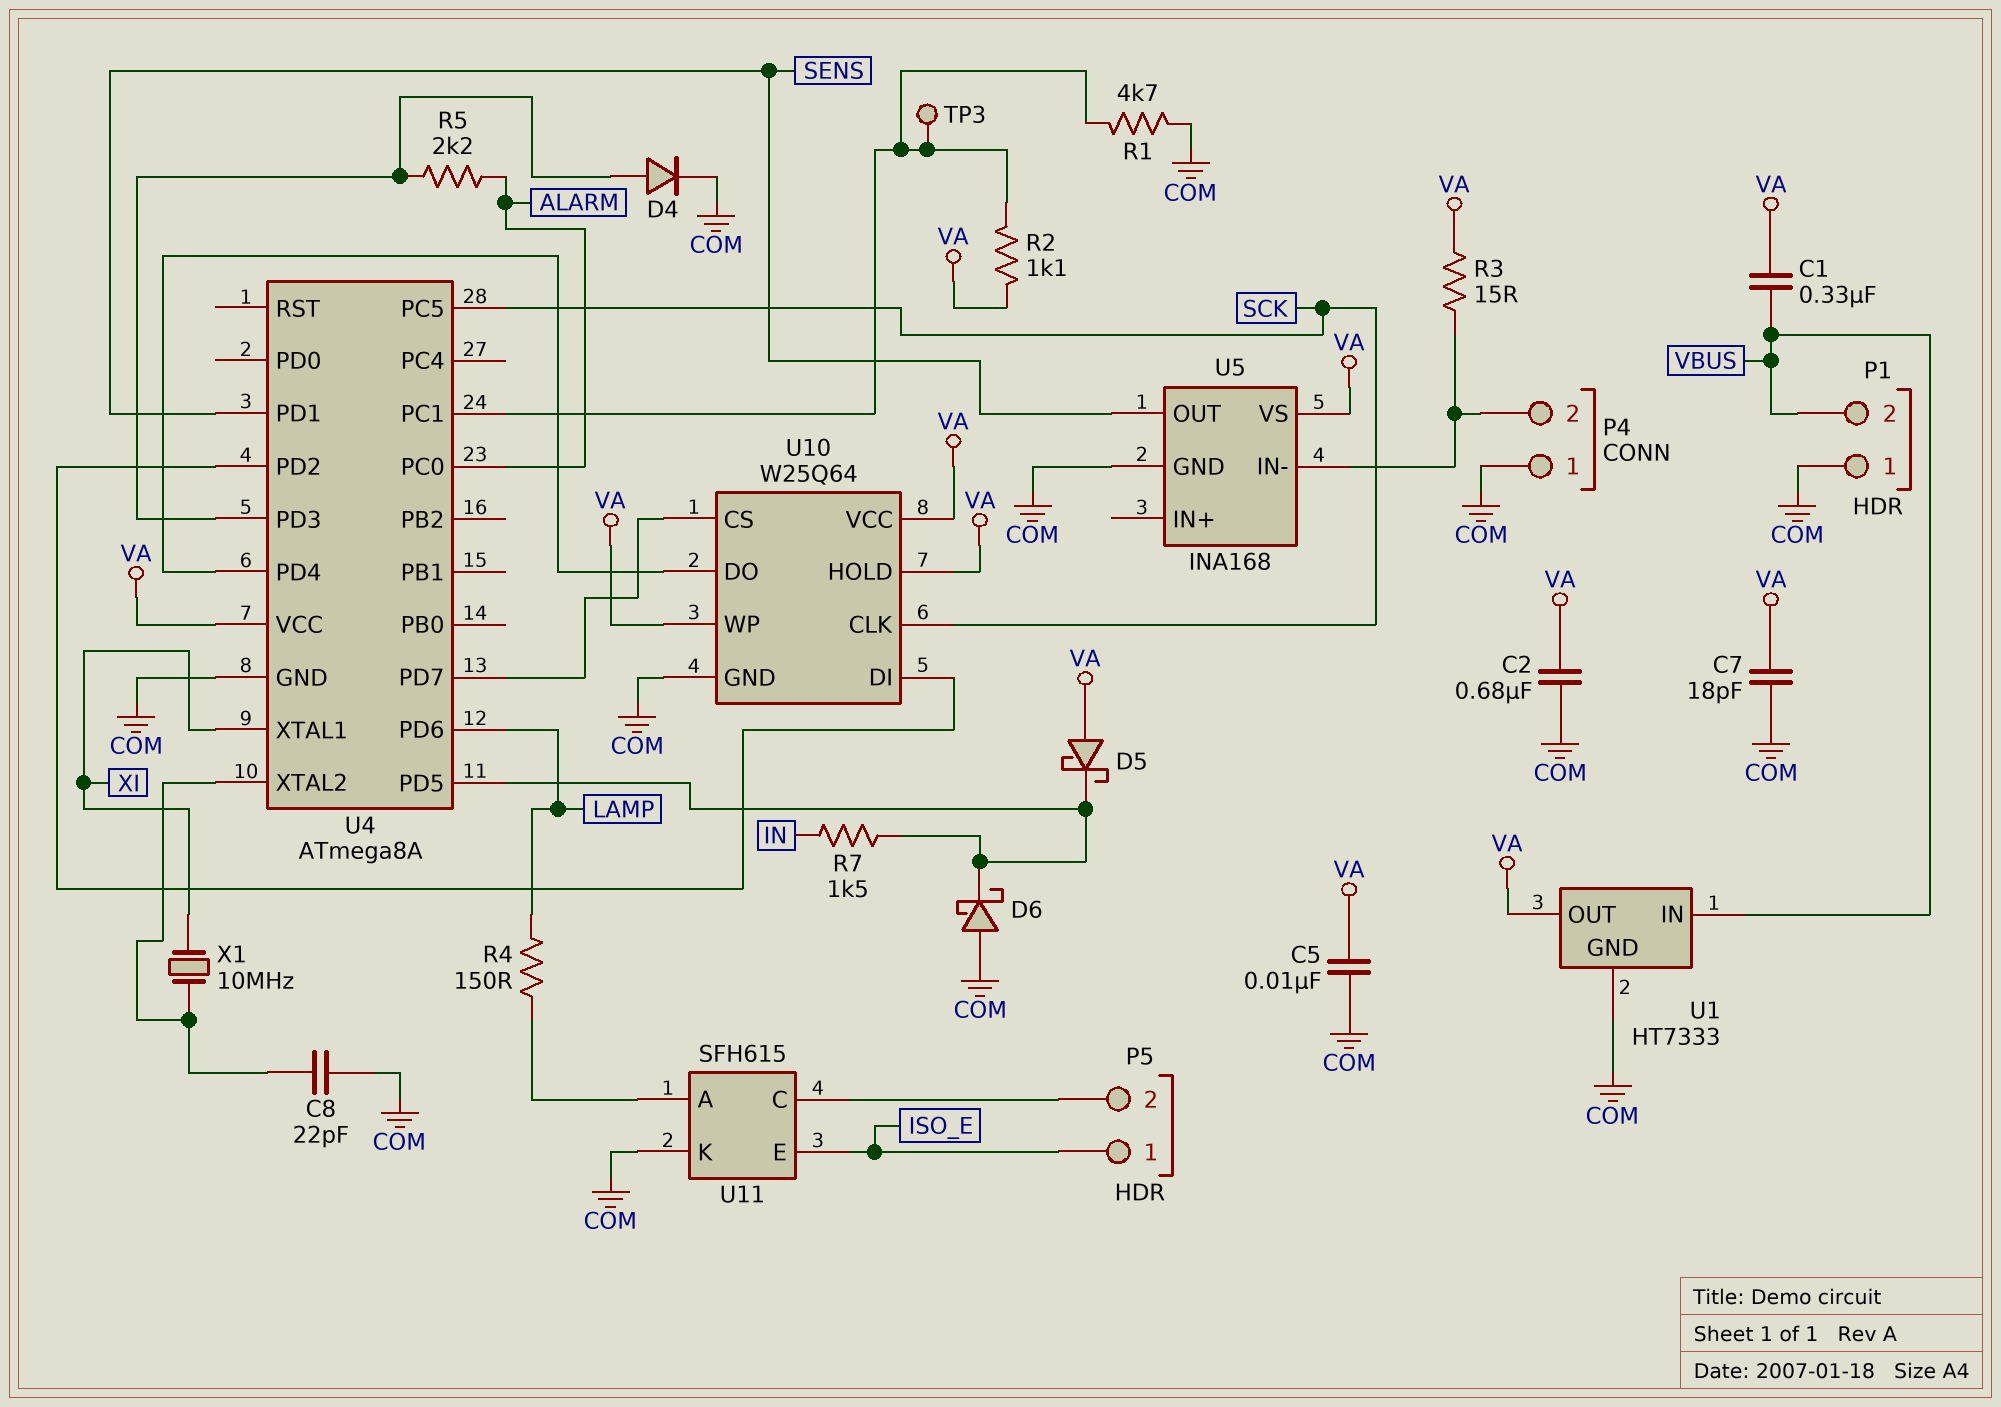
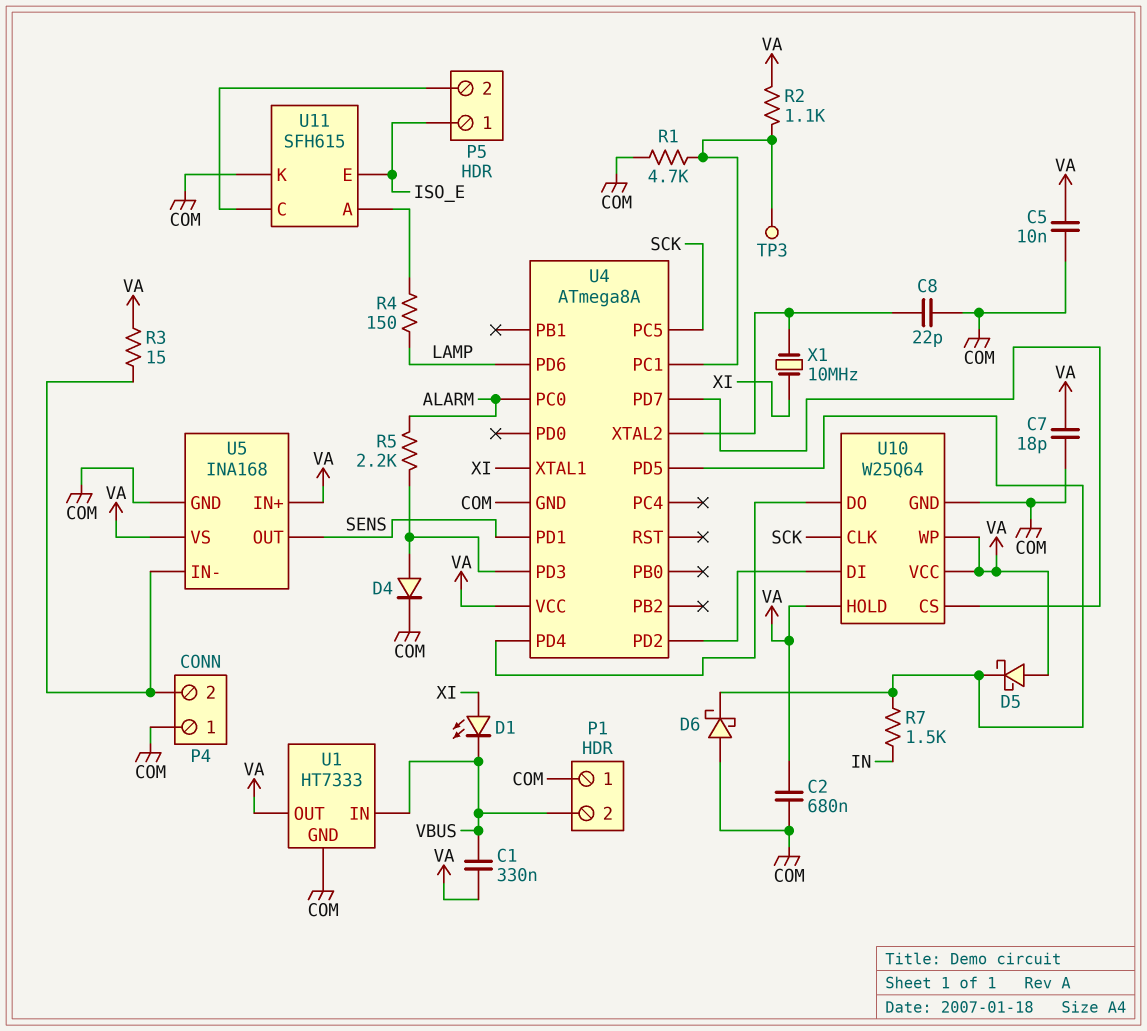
D1: none -> LED (A XI, K VBUS)
U5 pin IN+: none -> VA

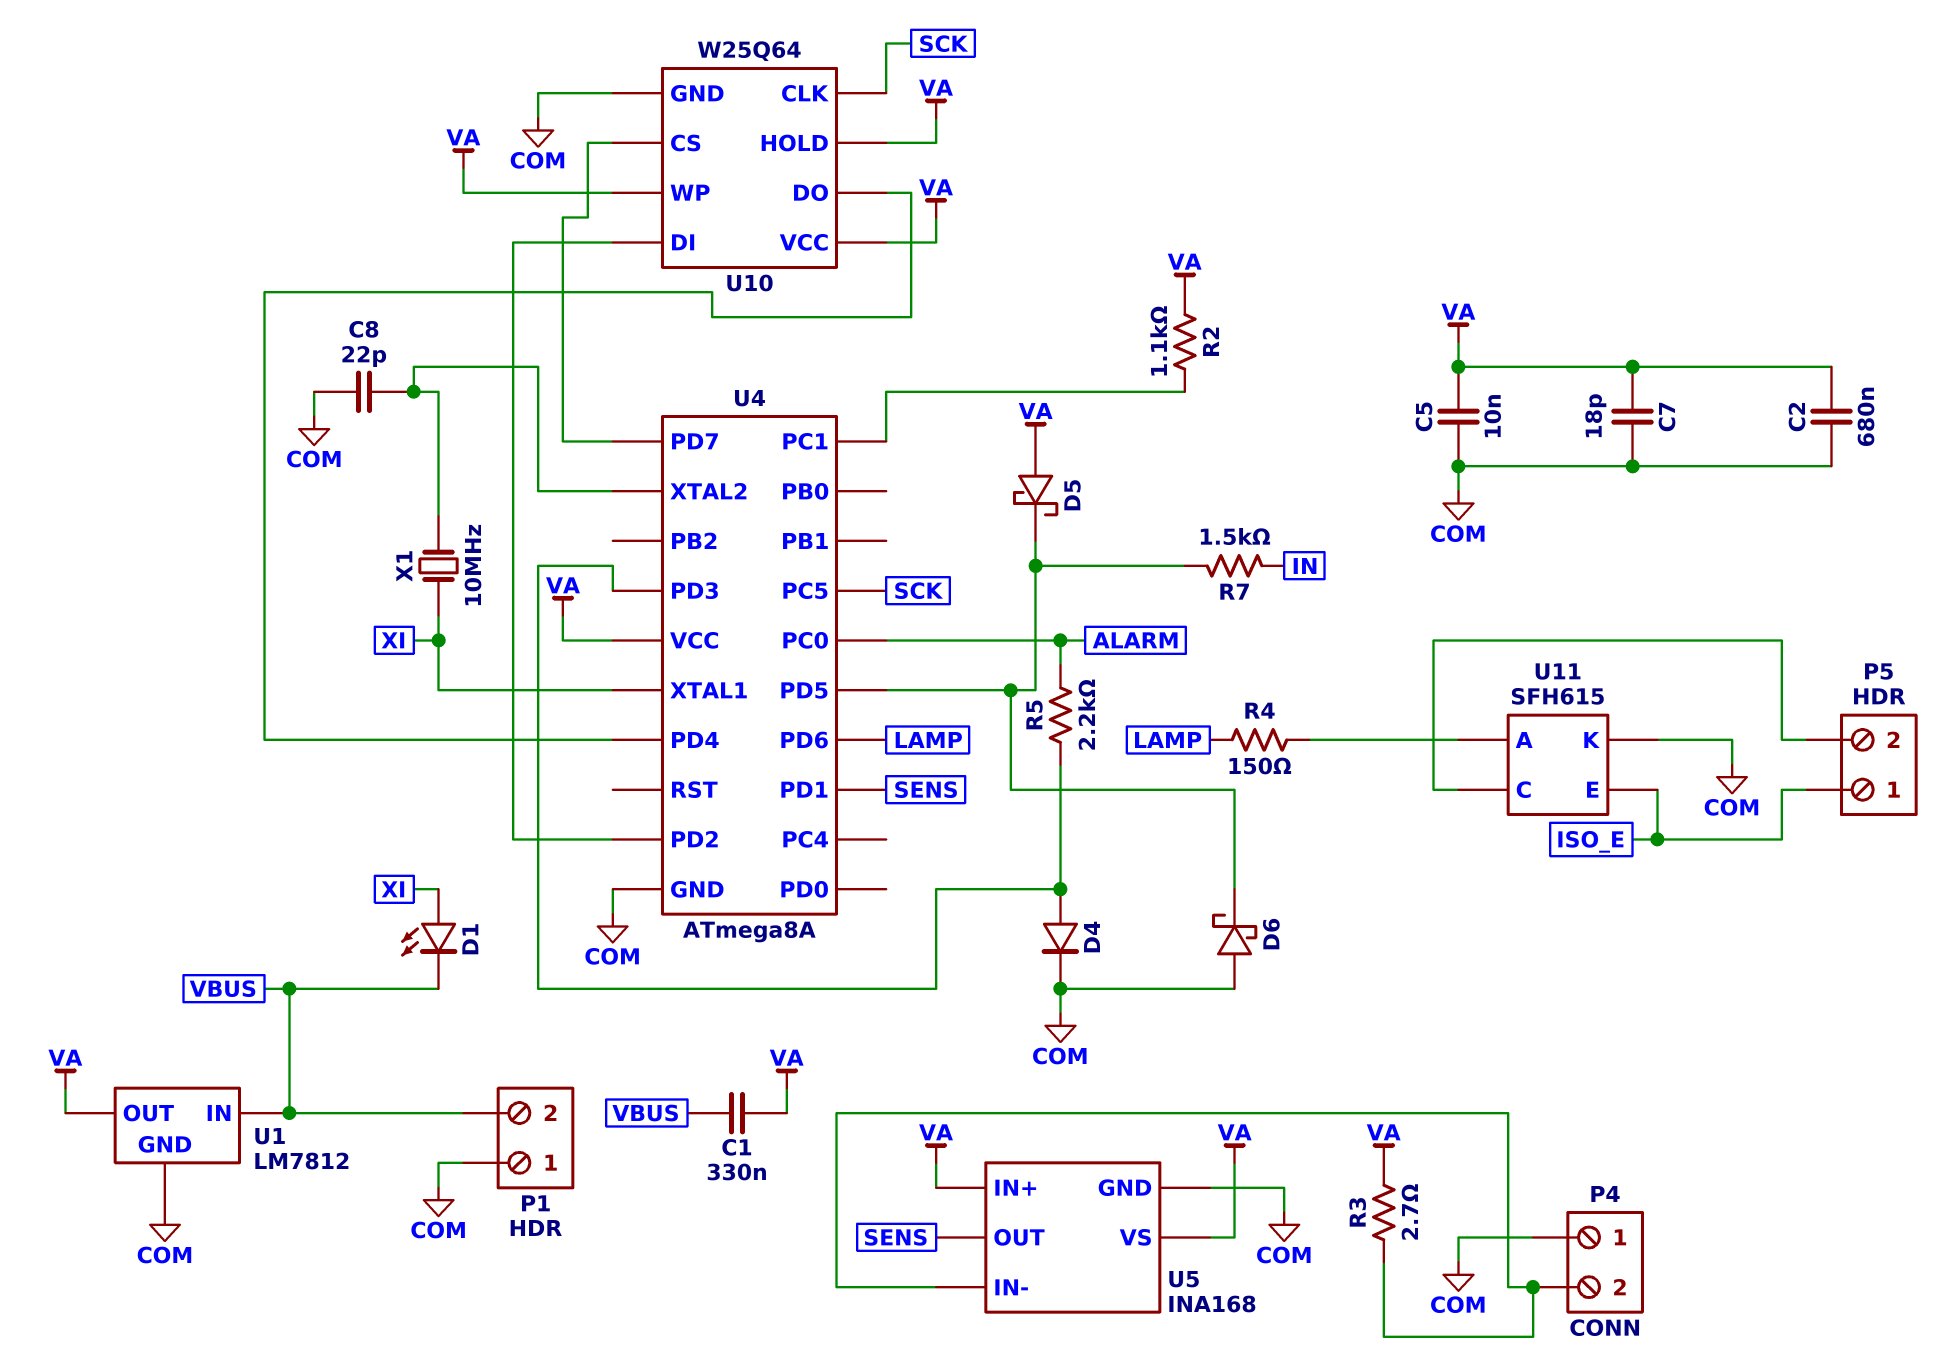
R1: 4.7k (COM, U4/PC1) -> none
R3: 15 (P4/2, VA) -> 2.7 (P4/2, VA)
TP3: test point (U4/PC1) -> none
U1: HT7333 -> LM7812

